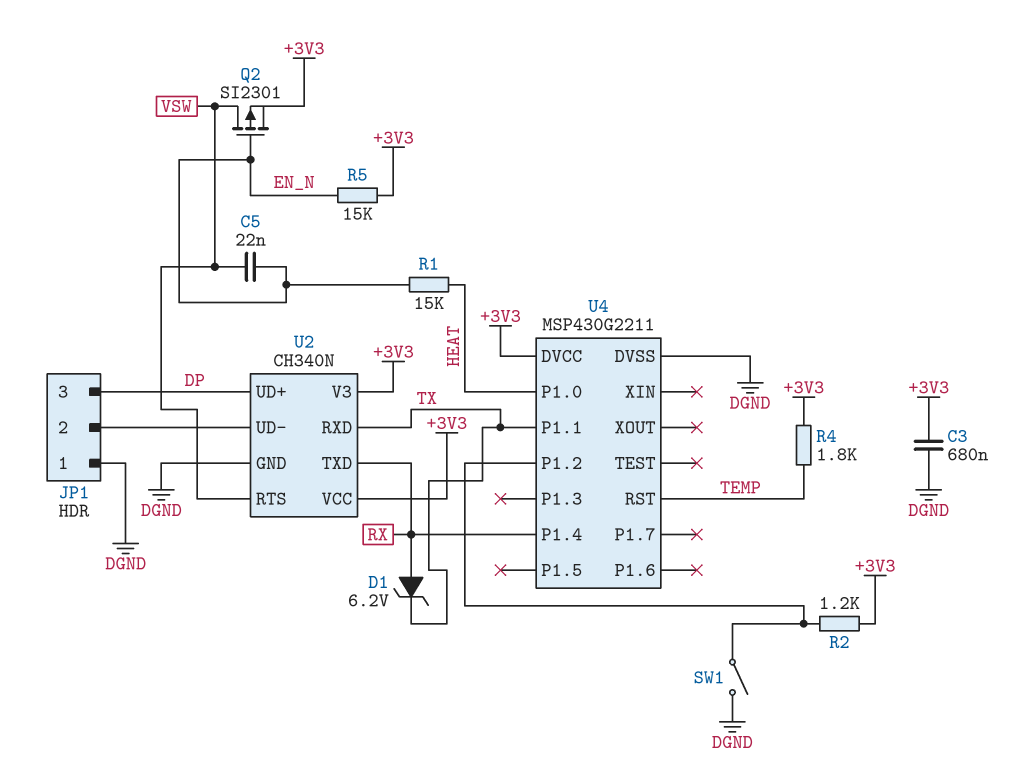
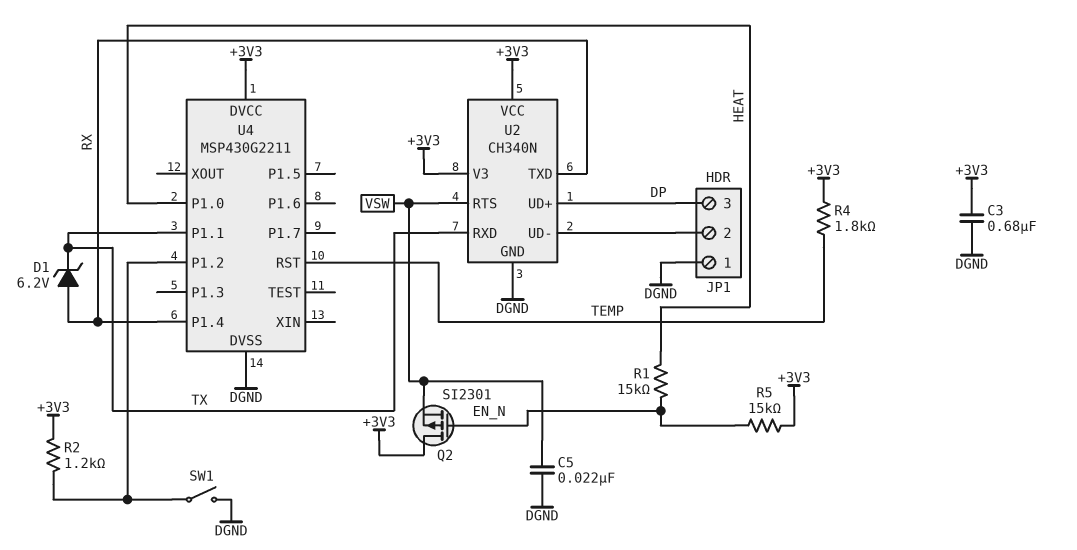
C5: 22nF (EN_N, VSW) -> 22nF (DGND, VSW)
Q2: PMOS SI2301 (G EN_N, D VSW, S +3V3) -> PMOS SI2301 (G EN_N, D +3V3, S VSW)

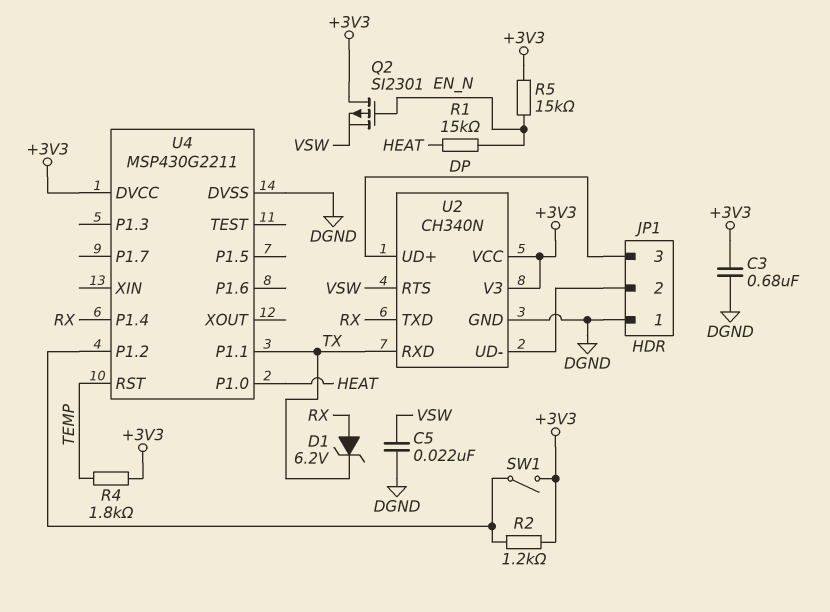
SW1: switch (DGND, U4/P1.2) -> switch (+3V3, U4/P1.2)

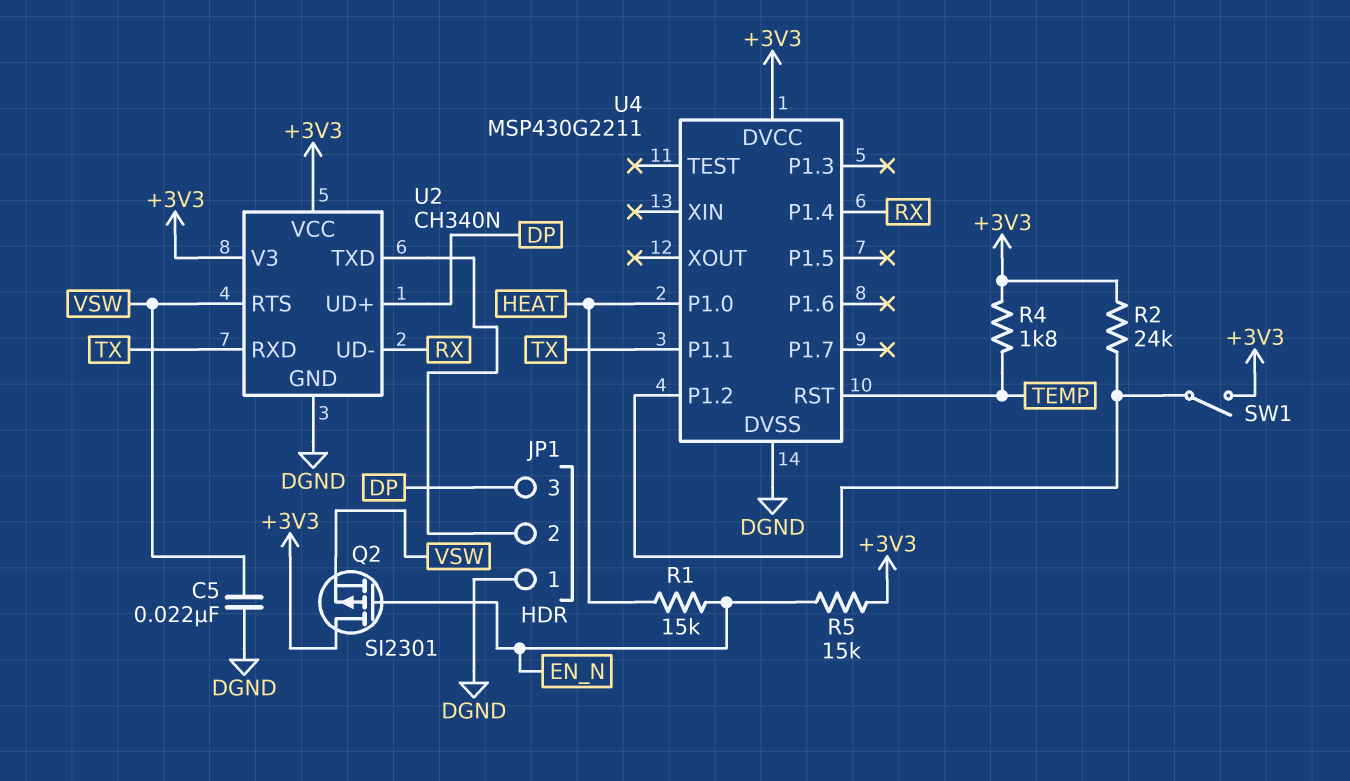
C3: 680nF (+3V3, DGND) -> none
D1: zener 6.2V (A RX, K TX) -> none
R2: 1.2k (+3V3, U4/P1.2) -> 24k (+3V3, U4/P1.2)
U2 pin TXD: RX -> JP1/2
U2 pin UD-: JP1/2 -> RX

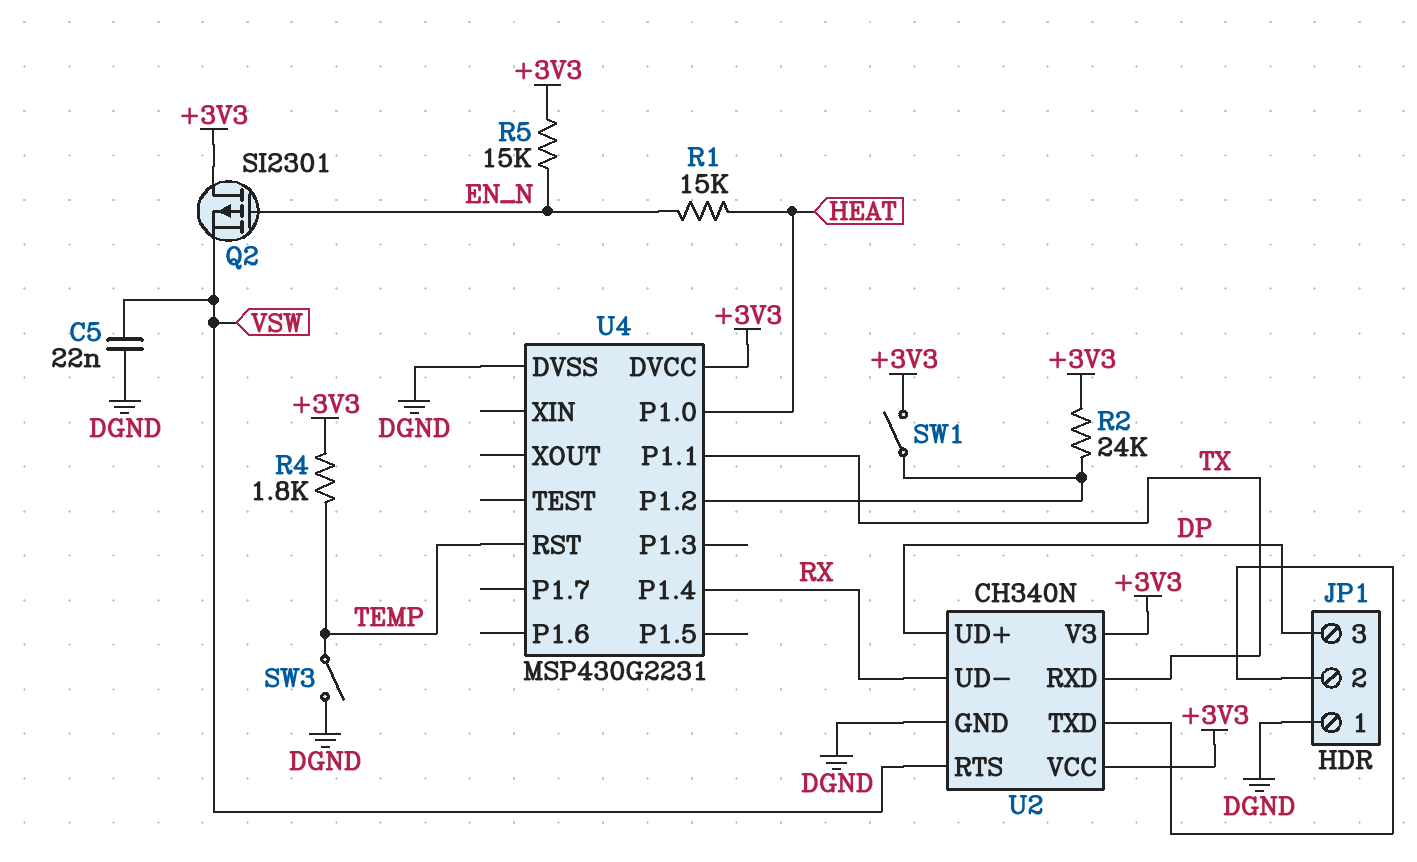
SW3: none -> switch (DGND, TEMP)
U4: MSP430G2211 -> MSP430G2231

